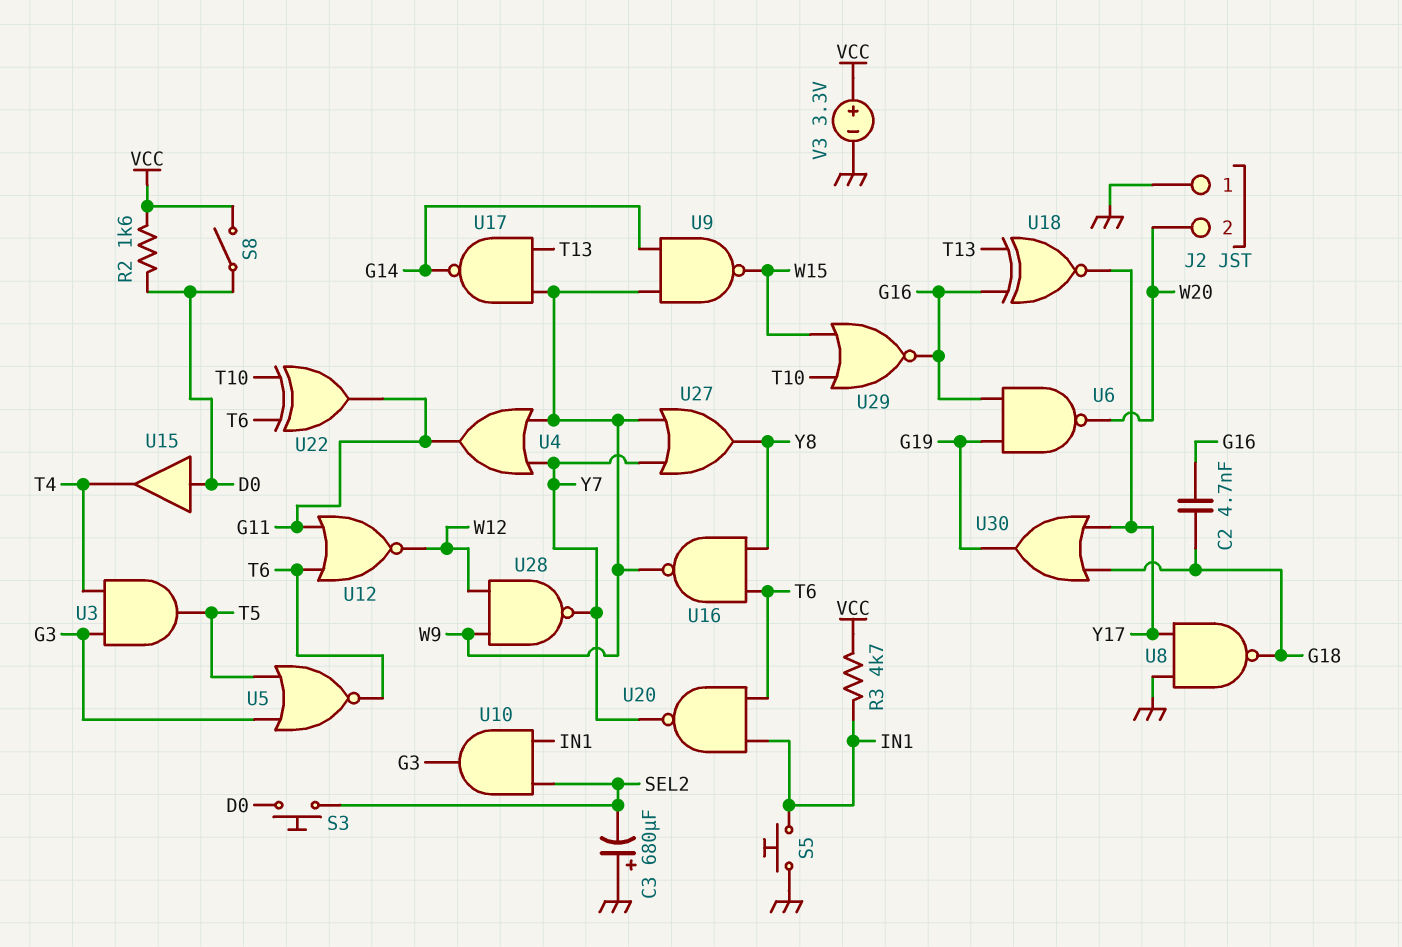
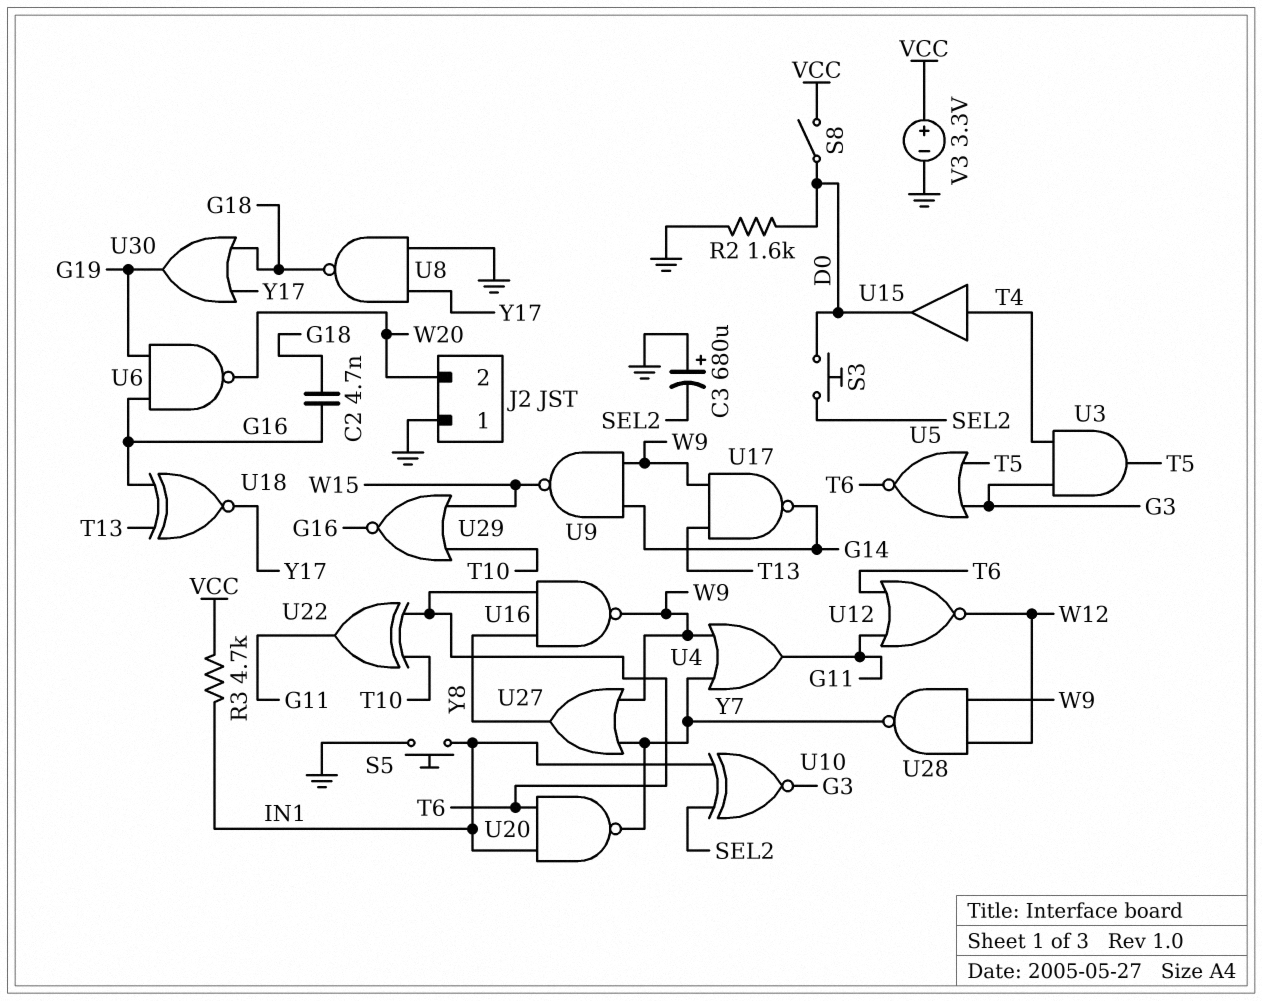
R2: 1.6k (D0, VCC) -> 1.6k (D0, GND)
U10: AND (in IN1, in SEL2, out G3) -> XNOR (in IN1, in SEL2, out G3)
U15: buffer (in D0, out T4) -> buffer (in T4, out D0)

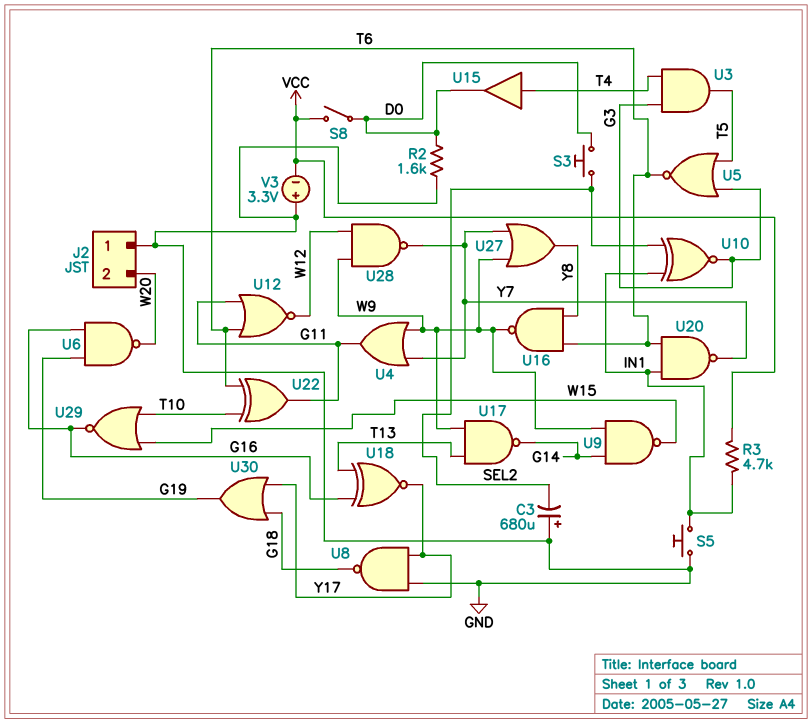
C2: 4.7nF (G16, G18) -> none
V3: 3.3V (plus VCC, minus GND) -> 3.3V (plus GND, minus VCC)

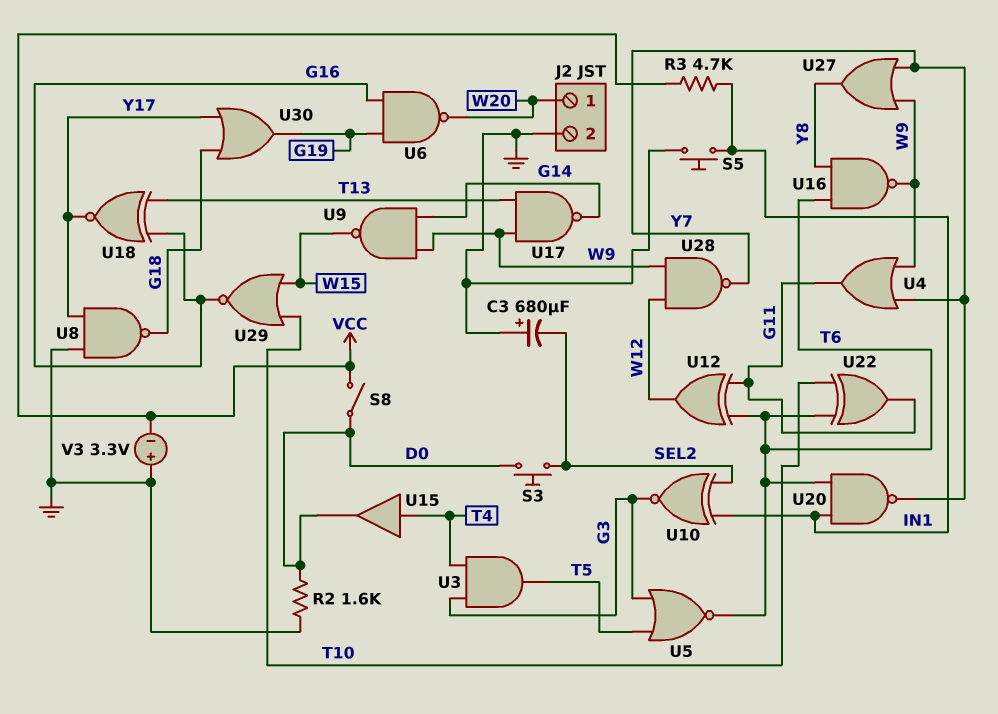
J2 pin 1: GND -> W20
J2 pin 2: W20 -> GND
U12: NOR (in G11, in T6, out W12) -> XOR (in G11, in T6, out W12)

